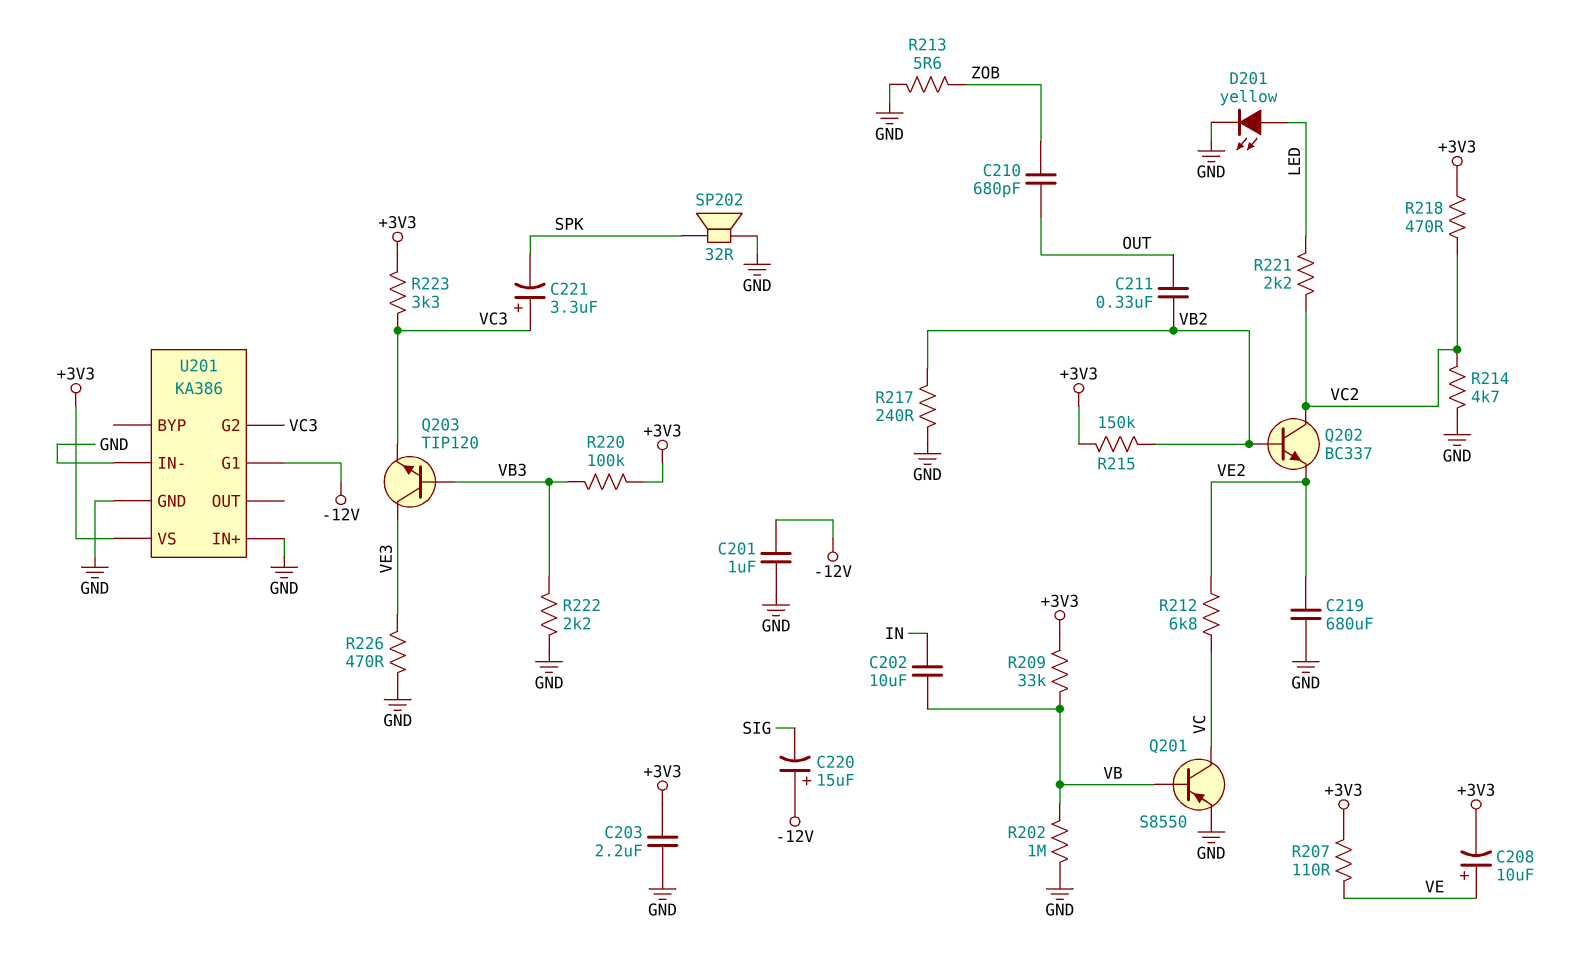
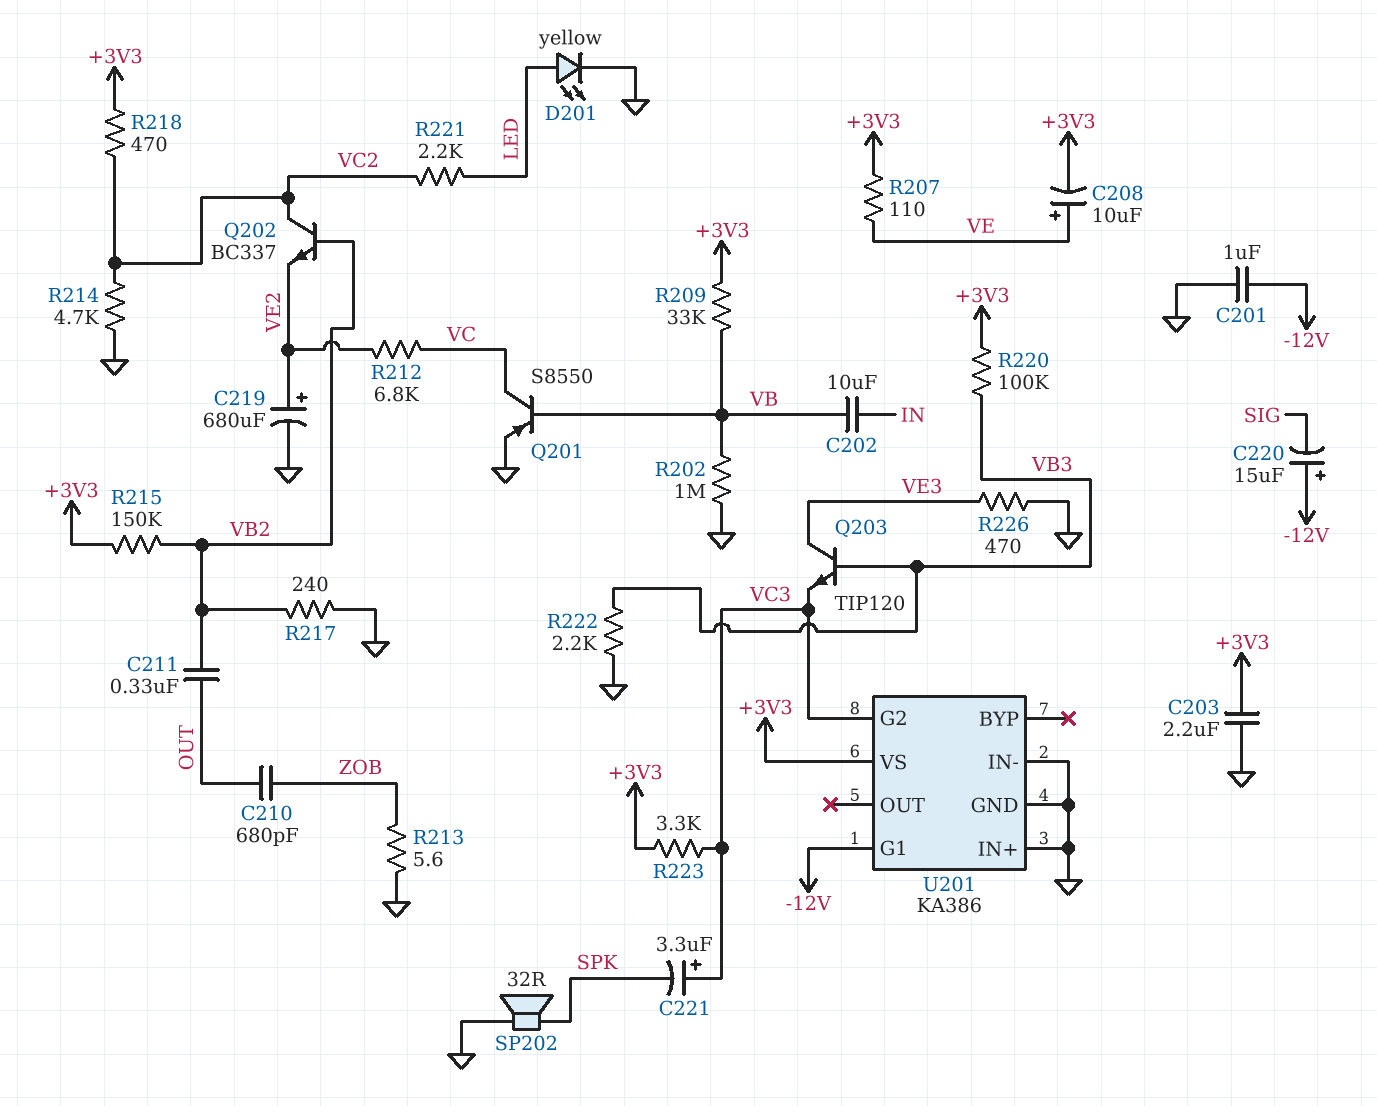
C219: 680uF (GND, VE2) -> 680uF (plus VE2, minus GND)

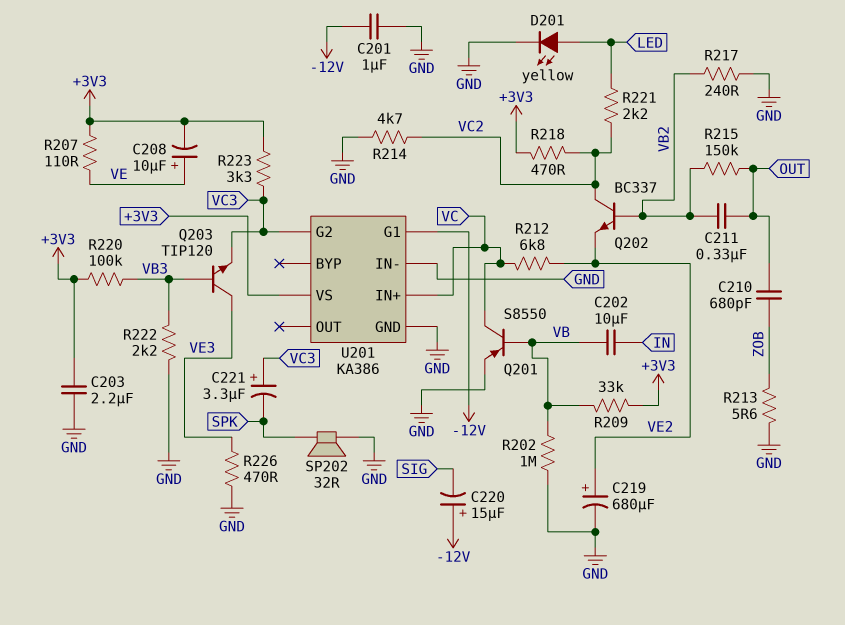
R215: 150k (+3V3, VB2) -> 150k (OUT, VB2)
U201 pin IN+: GND -> VC

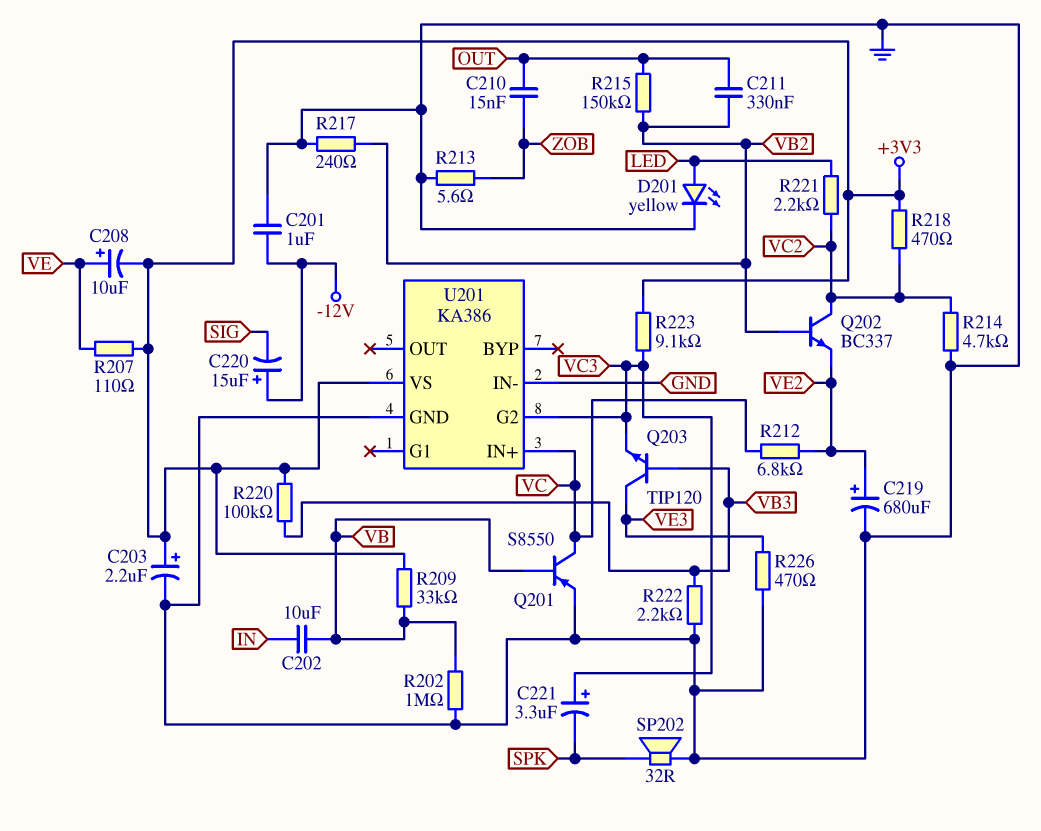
C203: 2.2uF (+3V3, GND) -> 2.2uF (plus +3V3, minus GND)
C210: 680pF (OUT, ZOB) -> 15nF (OUT, ZOB)
R223: 3.3k (+3V3, VC3) -> 9.1k (+3V3, VC3)
U201 pin G1: -12V -> none

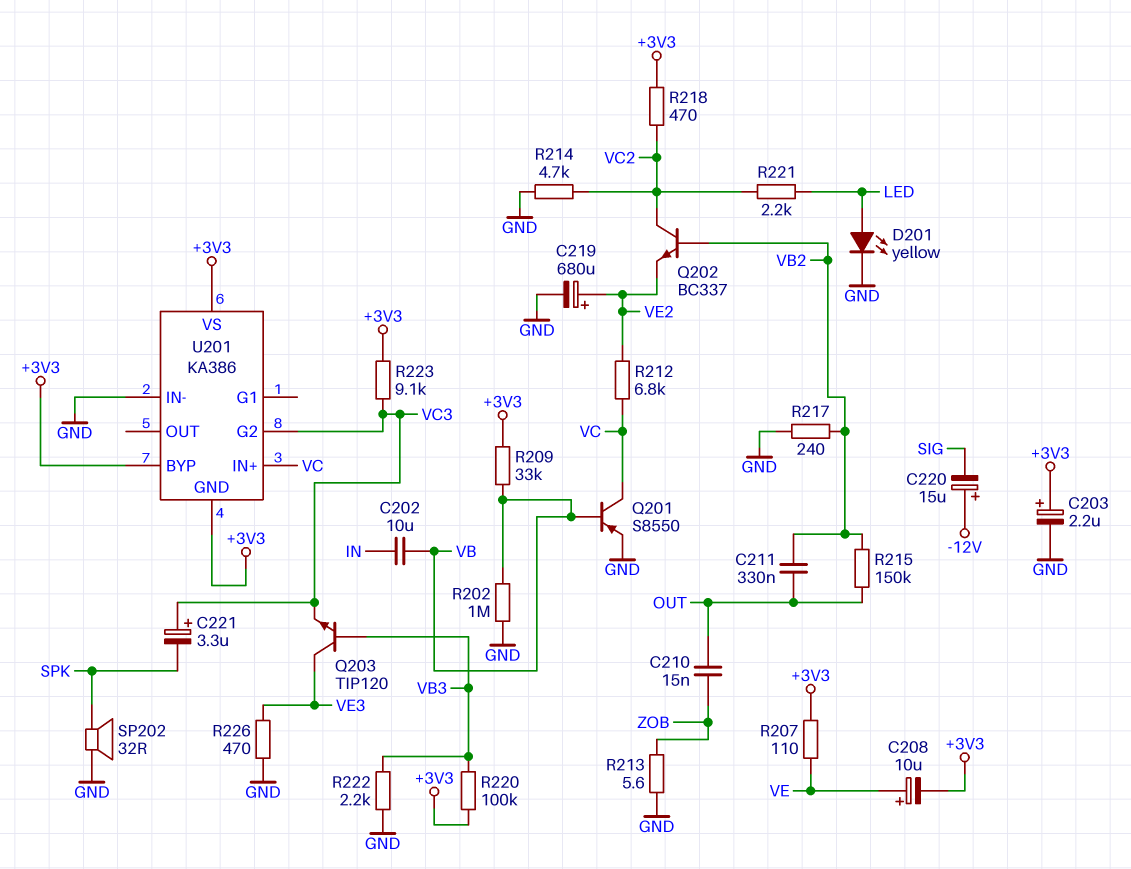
C201: 1uF (-12V, GND) -> none
U201 pin BYP: none -> +3V3
U201 pin GND: GND -> +3V3

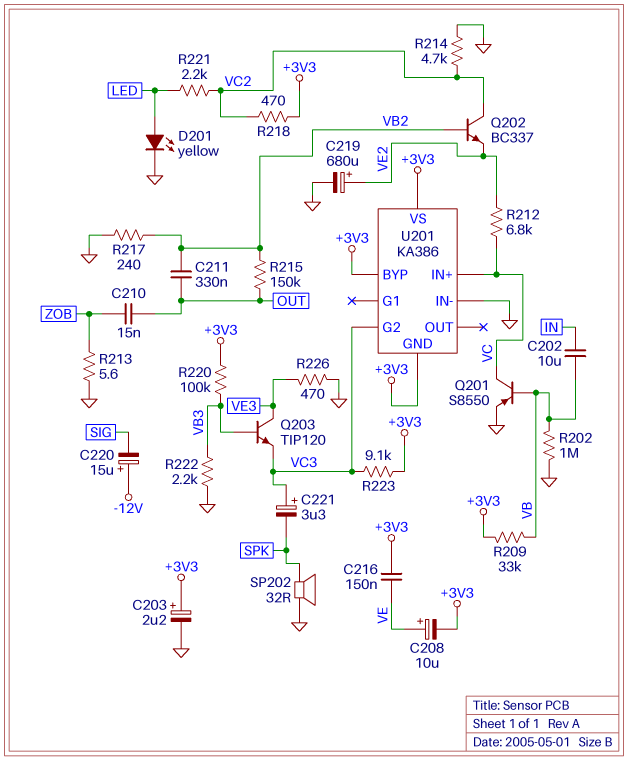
C216: none -> 150nF (+3V3, VE)
R207: 110 (+3V3, VE) -> none

